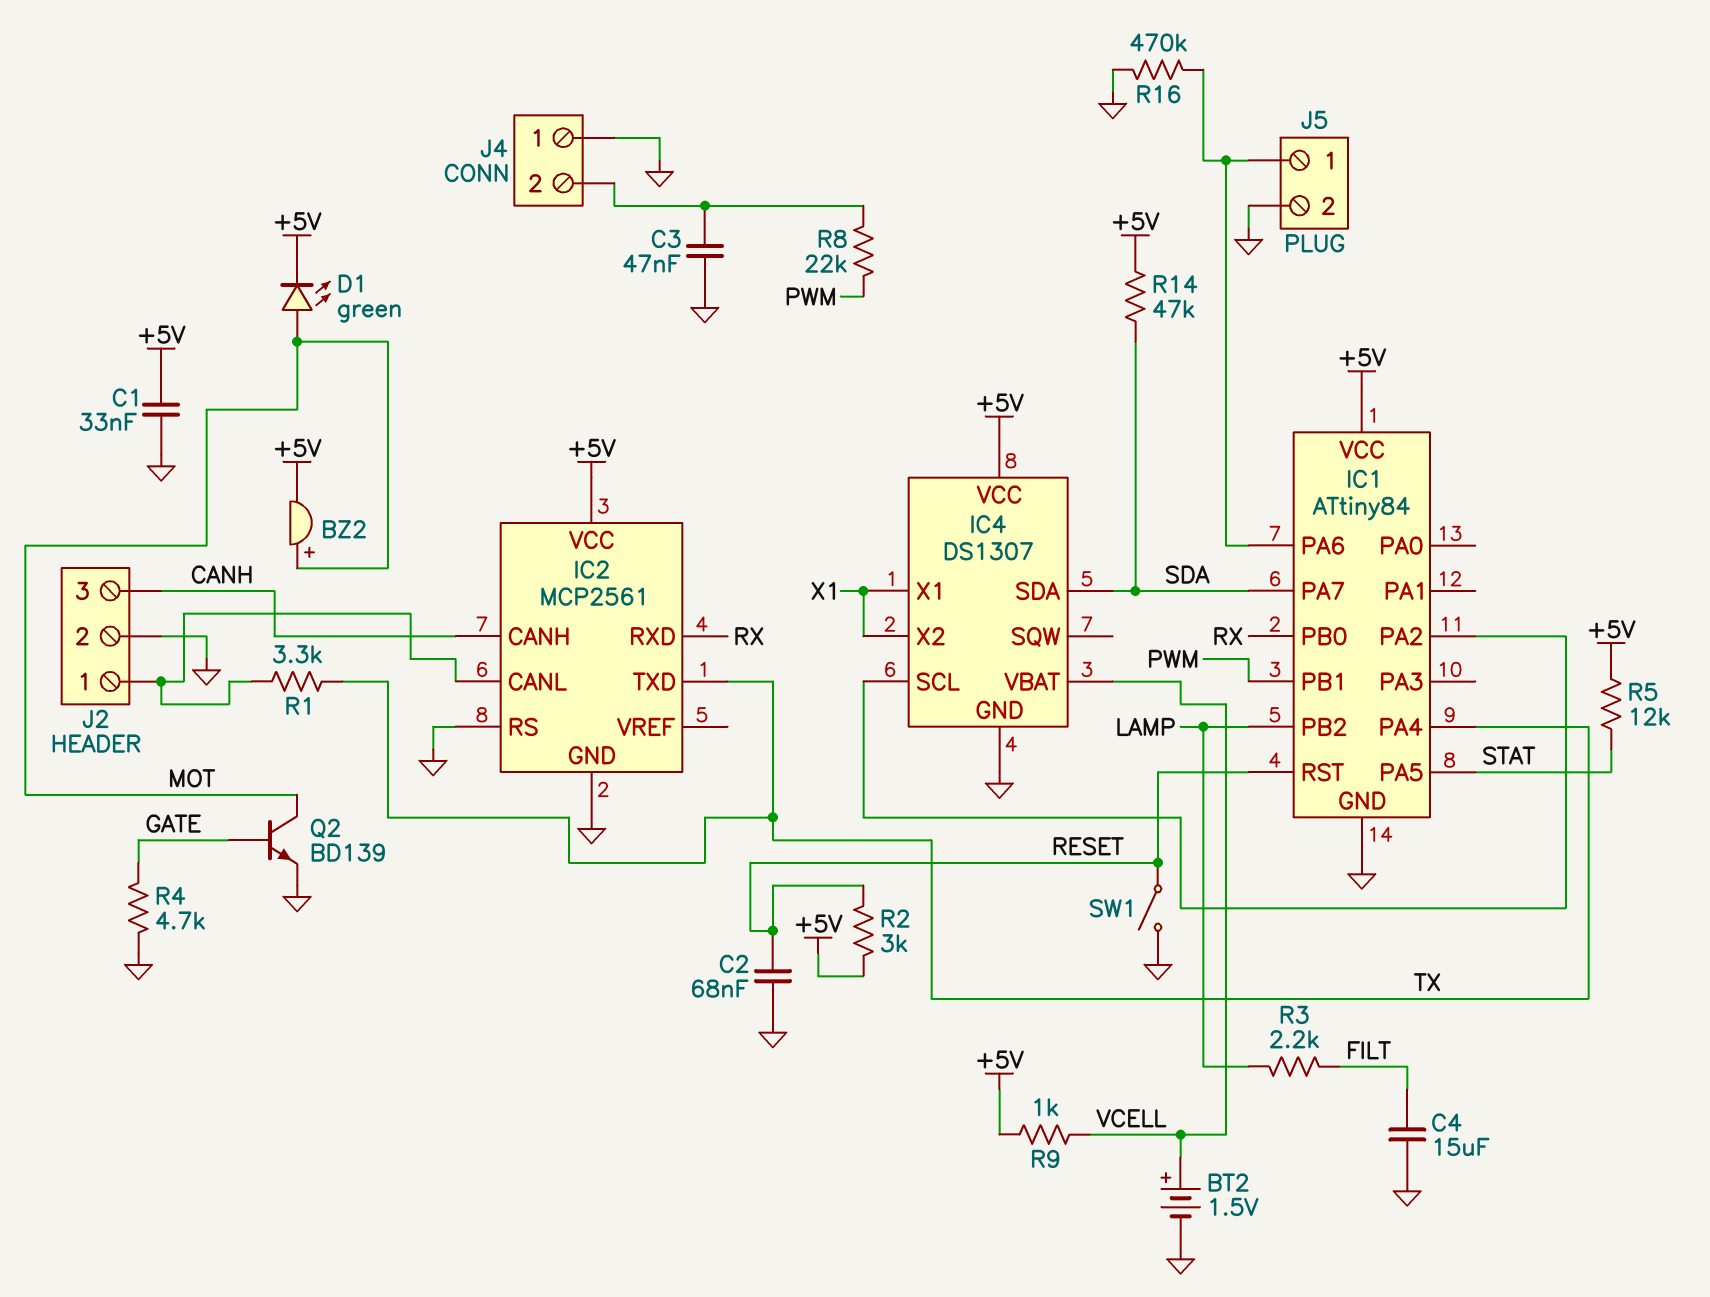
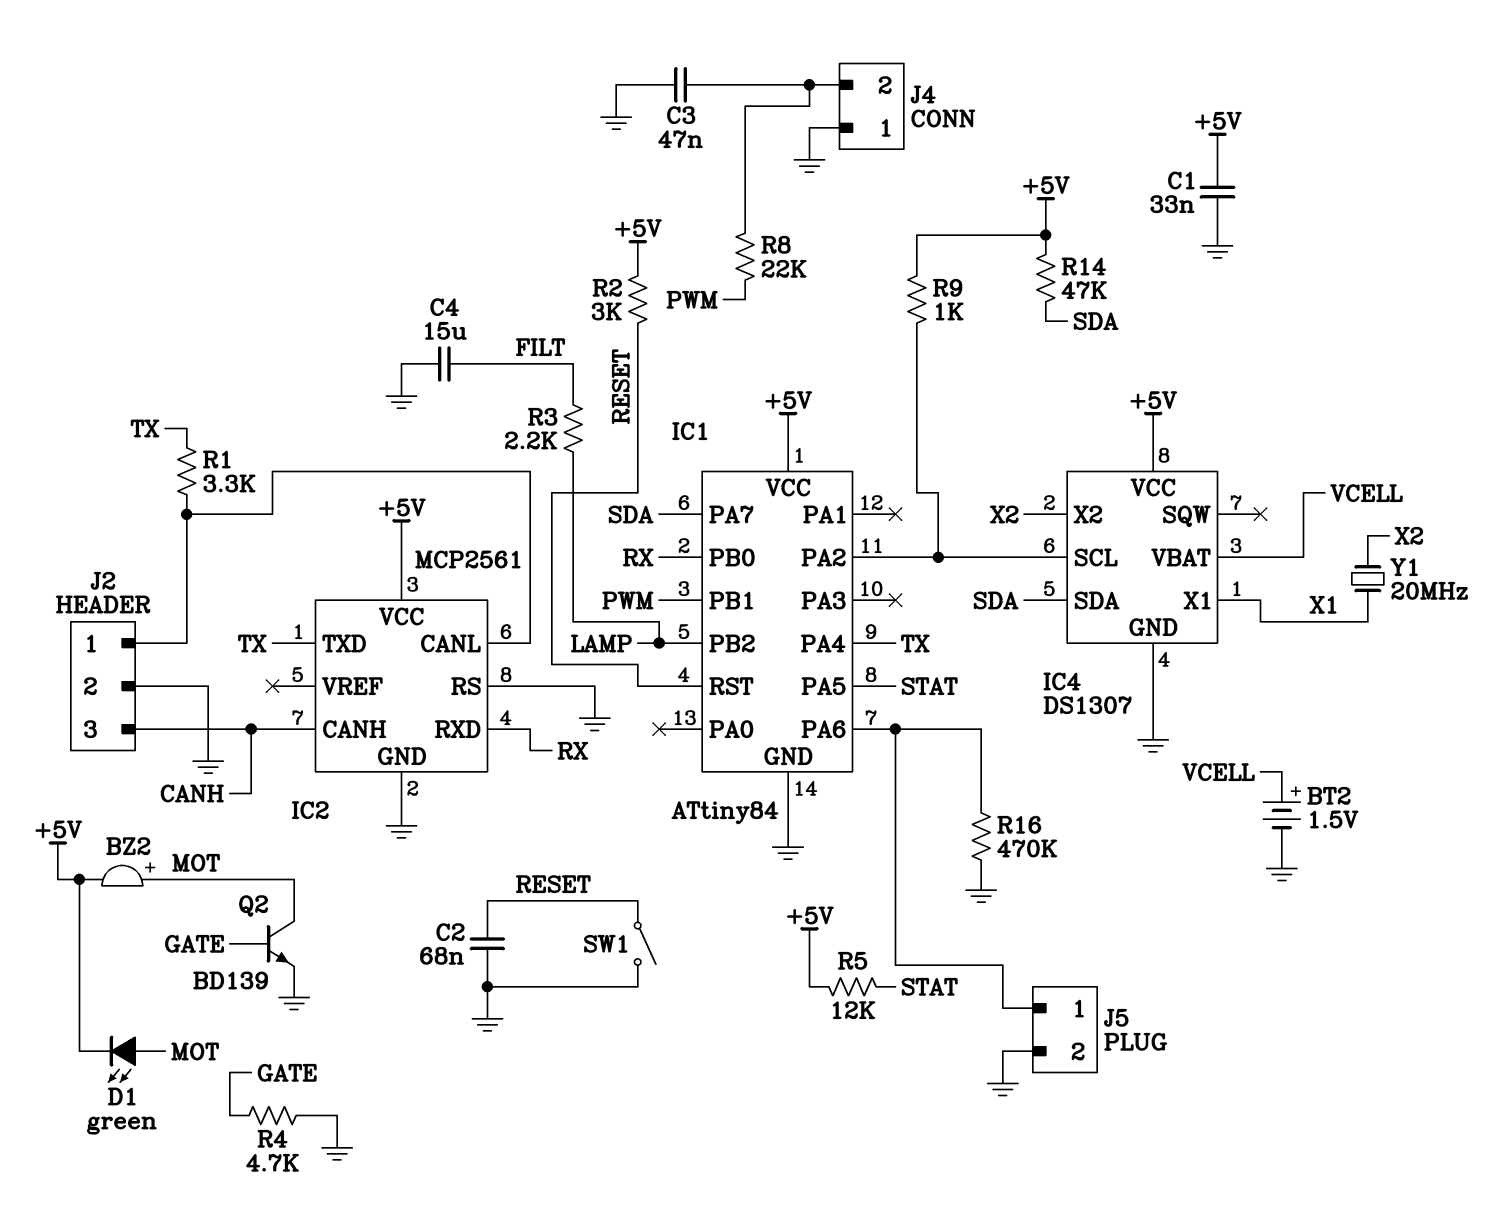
IC4 pin X2: X1 -> X2
R9: 1k (+5V, VCELL) -> 1k (+5V, IC1/PA2)
Y1: none -> 20MHz (X1, X2)

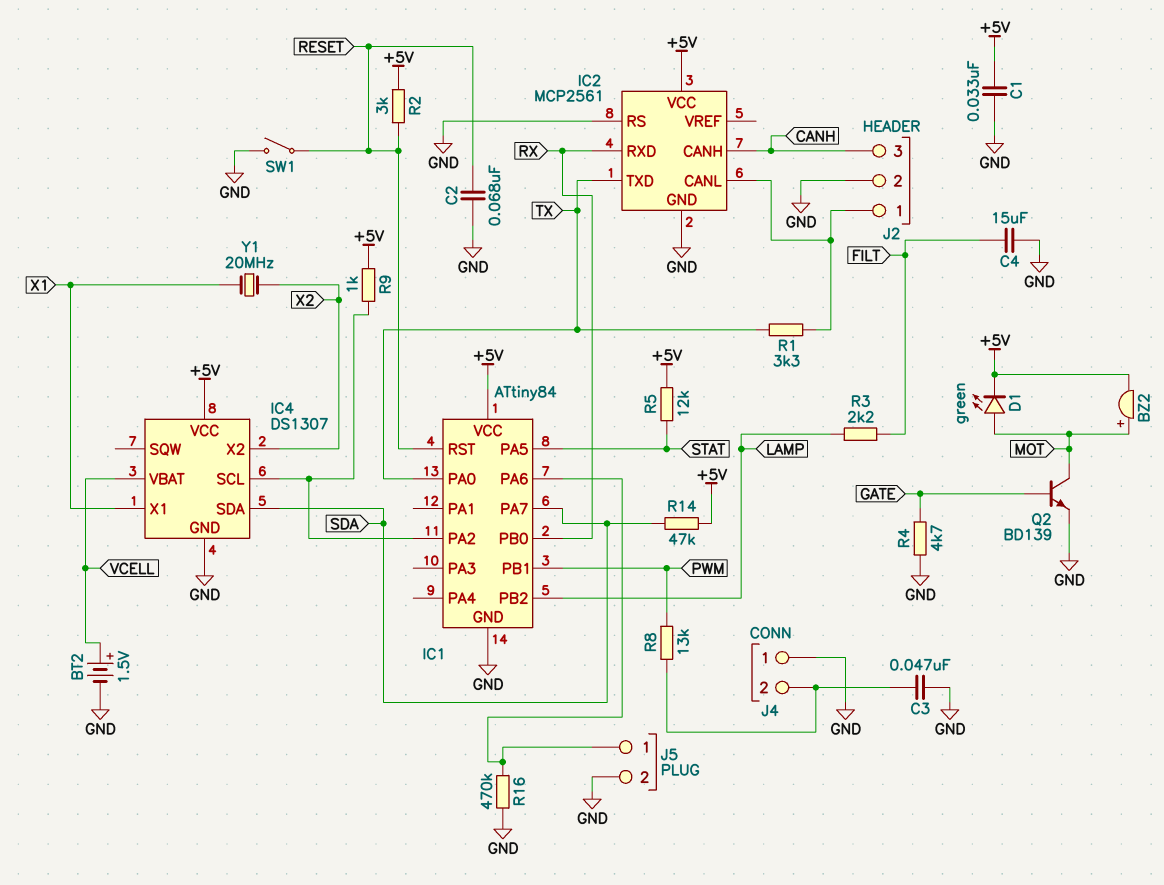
IC1 pin PA0: none -> TX
IC1 pin PA4: TX -> none
R8: 22k (J4/2, PWM) -> 13k (J4/2, PWM)

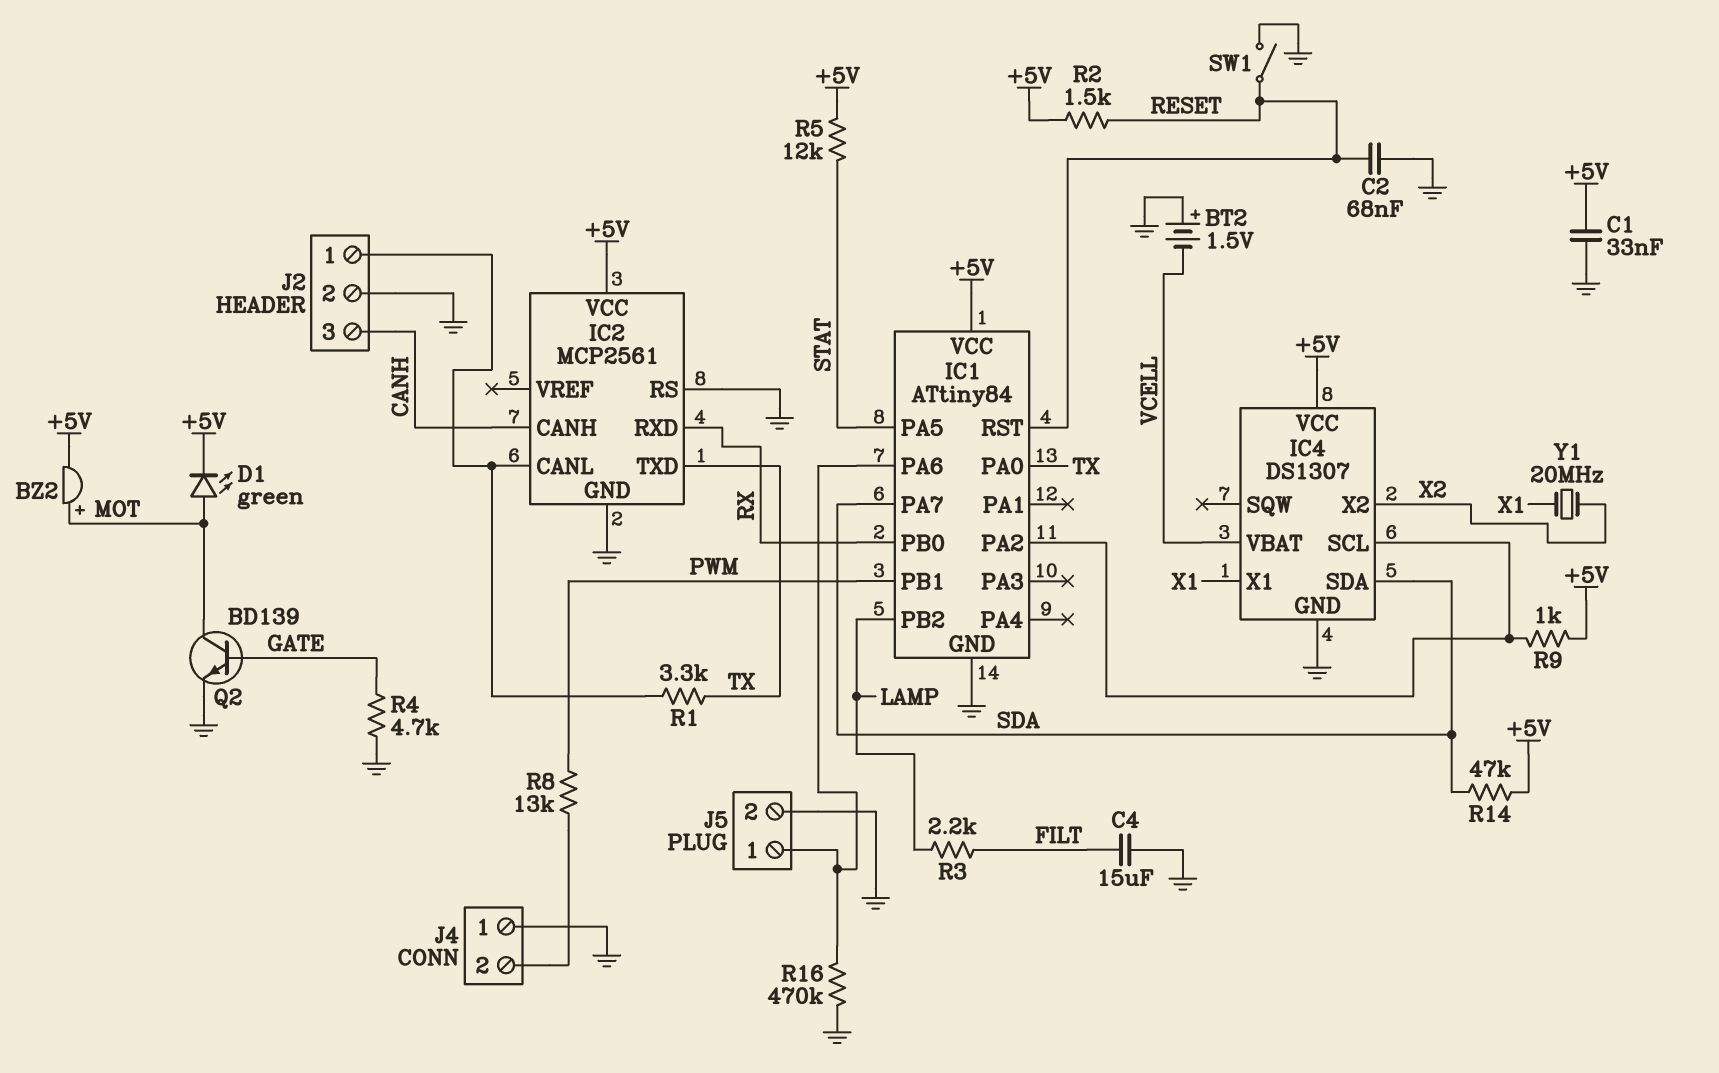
BT2: 1.5V (plus VCELL, minus GND) -> 1.5V (plus GND, minus VCELL)
C3: 47nF (GND, J4/2) -> none
R2: 3k (+5V, RESET) -> 1.5k (+5V, RESET)

